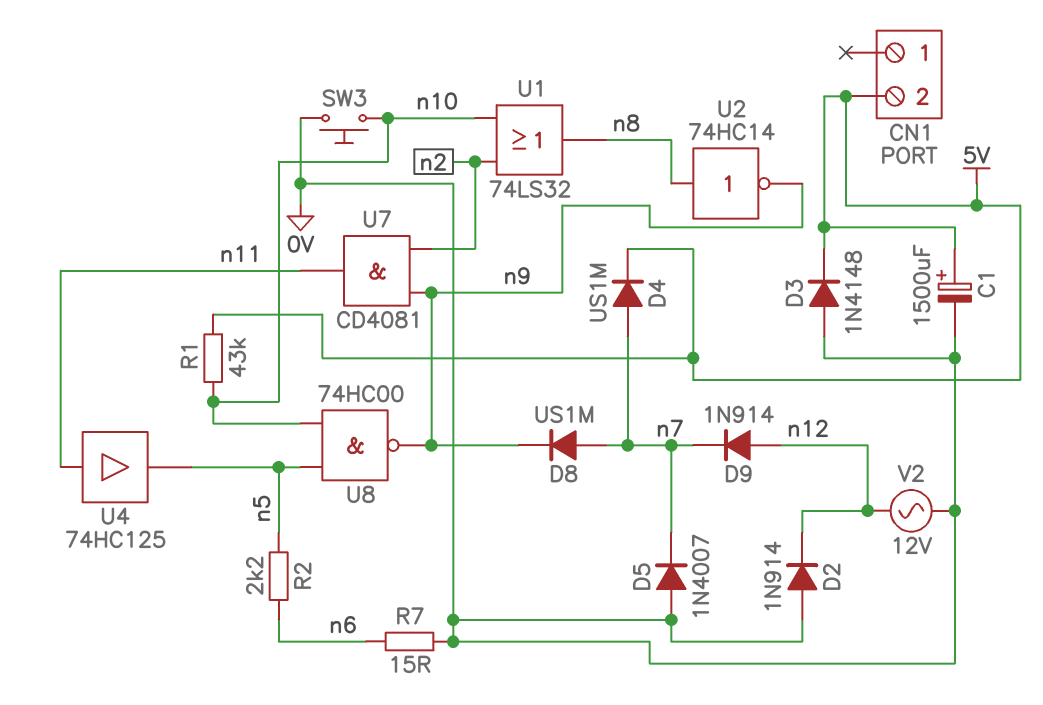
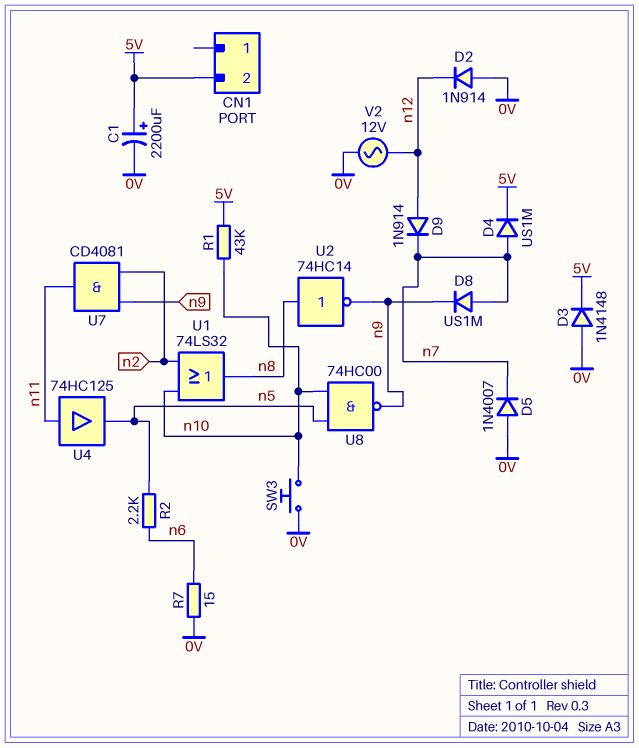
C1: 1500uF (plus 5V, minus 0V) -> 2200uF (plus 5V, minus 0V)

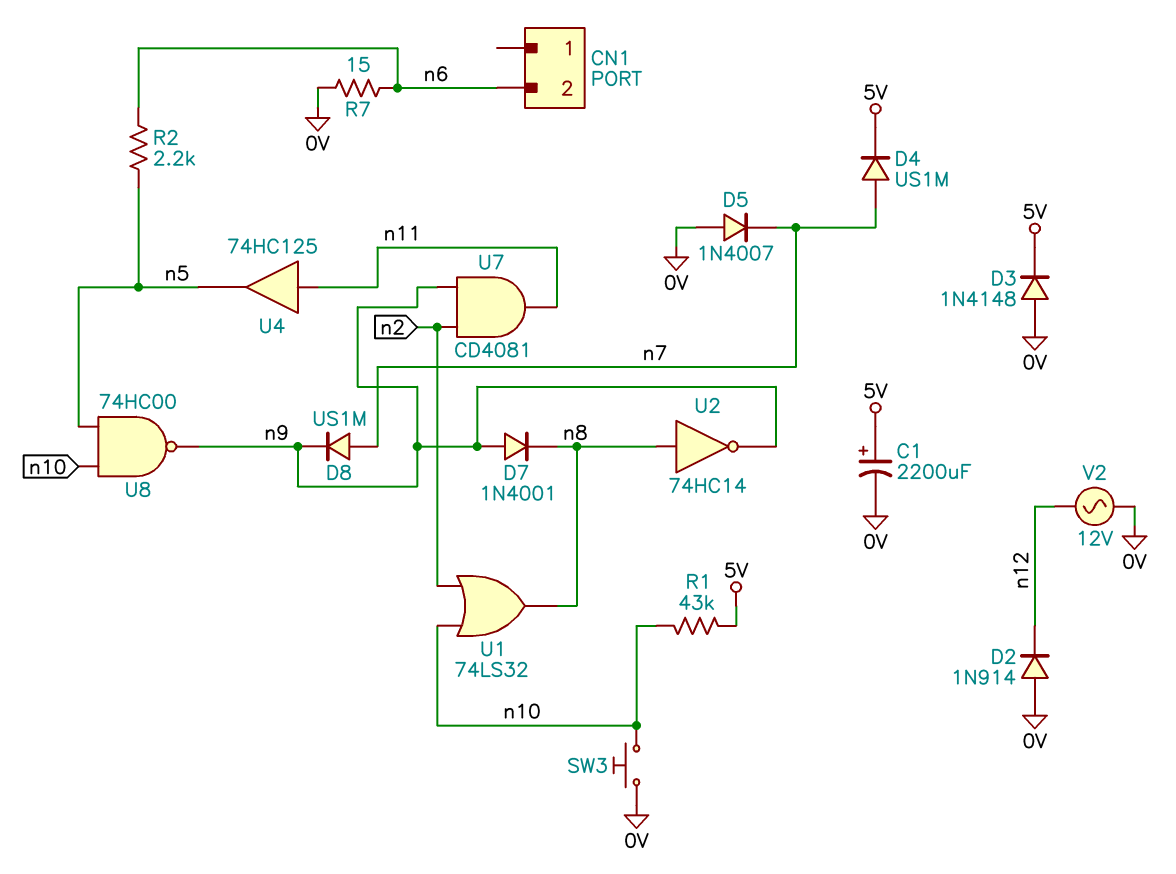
CN1 pin 2: 5V -> n6
D7: none -> diode 1N4001 (A n9, K n8)
D9: diode 1N914 (A n12, K n7) -> none

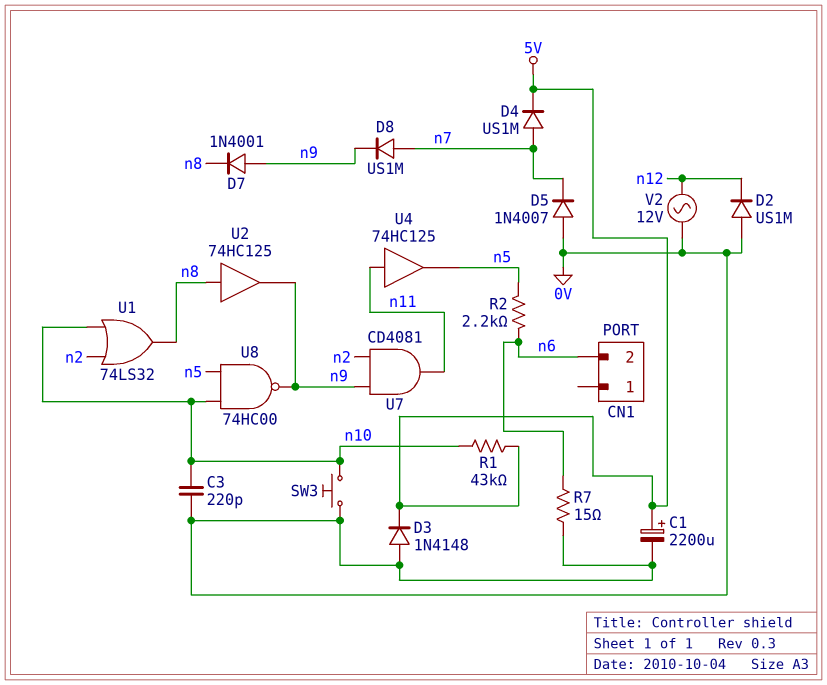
C3: none -> 220pF (0V, n10)
D2: diode 1N914 (A 0V, K n12) -> diode US1M (A 0V, K n12)
U2: NOT 74HC14 (in n8, out n9) -> buffer 74HC125 (in n8, out n9)

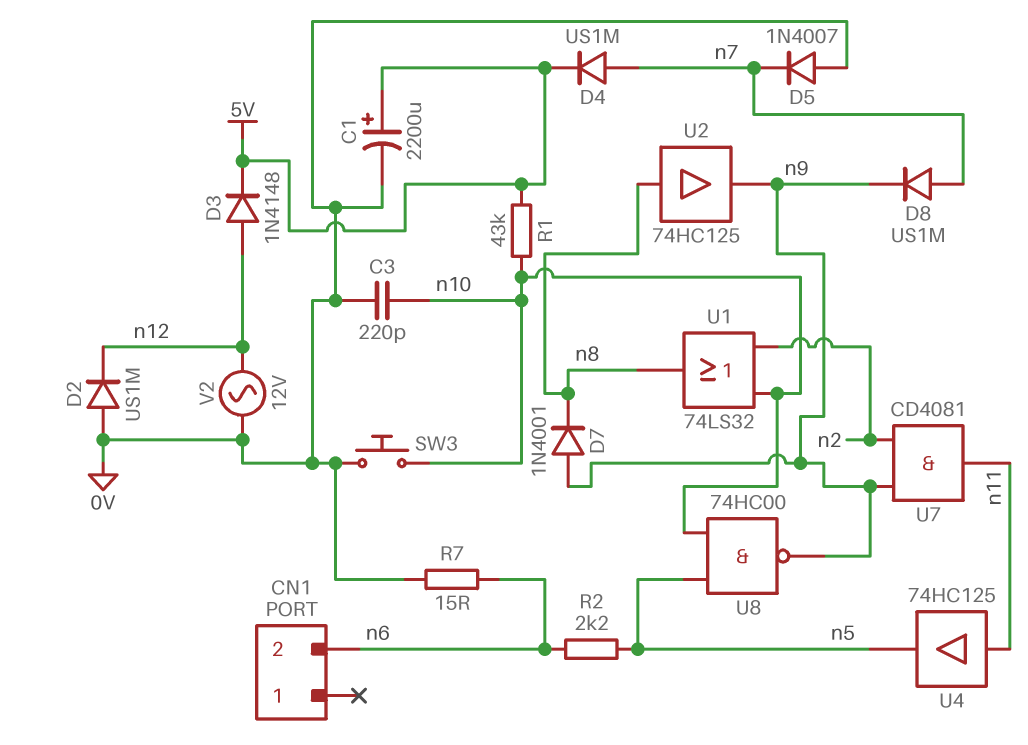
D3: diode 1N4148 (A 0V, K 5V) -> diode 1N4148 (A n12, K 5V)

